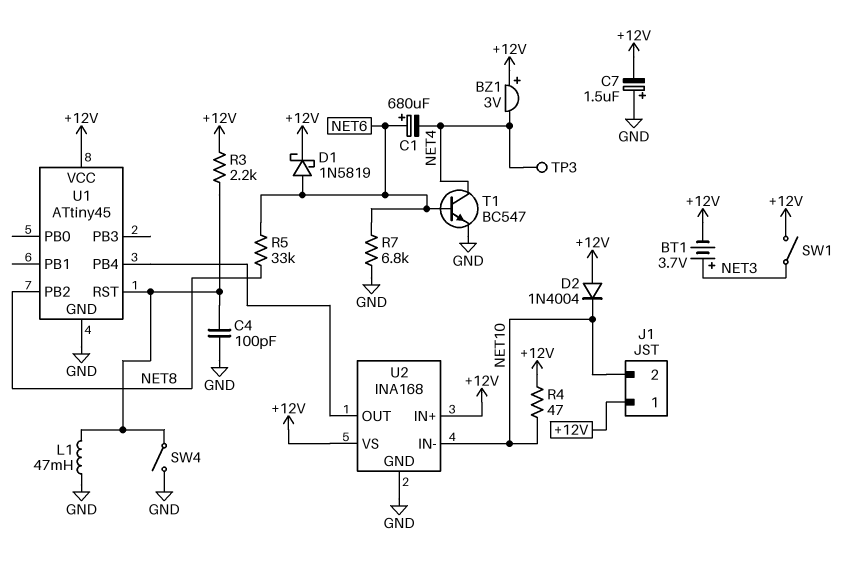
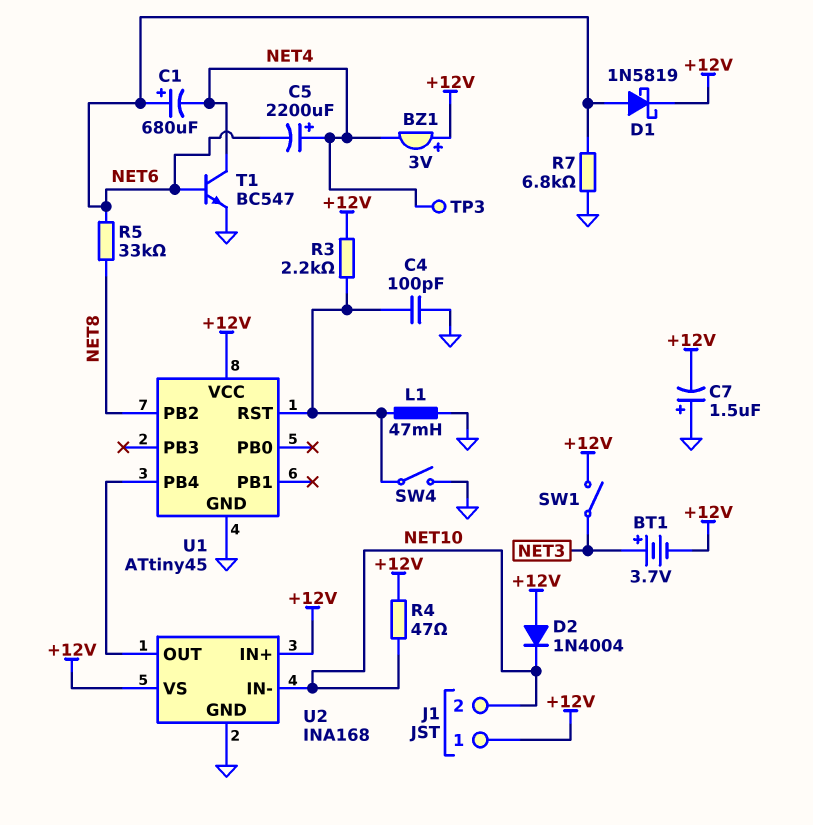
C5: none -> 2200uF (plus NET4, minus NET6)

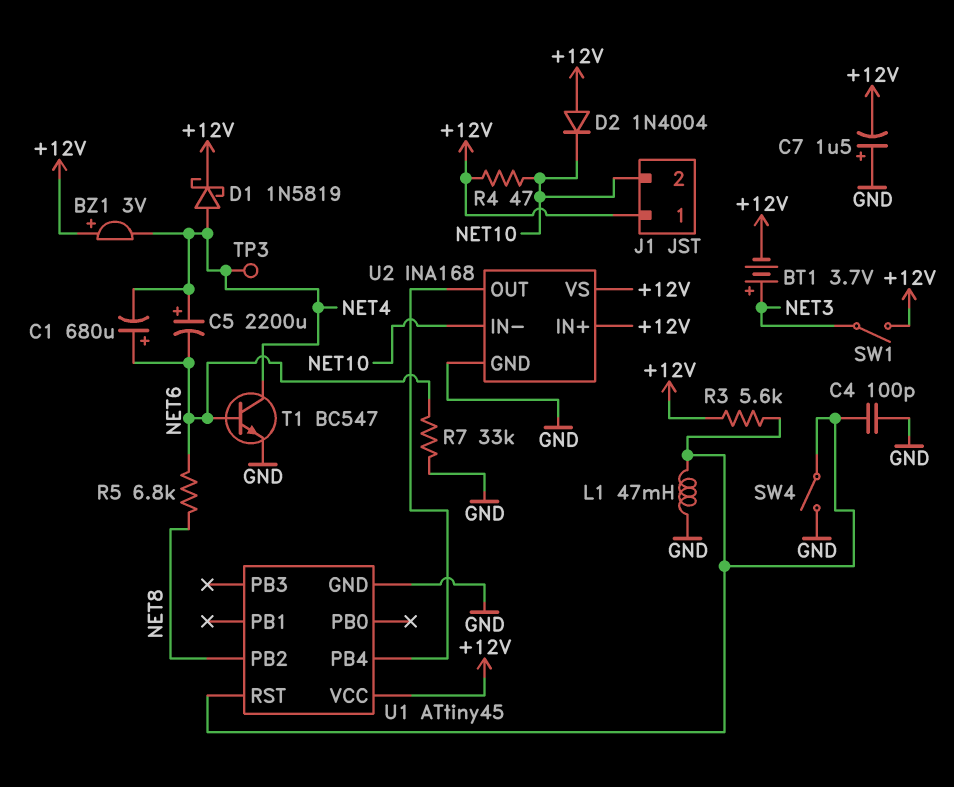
D1: schottky 1N5819 (A NET6, K +12V) -> schottky 1N5819 (A NET4, K +12V)
R3: 2.2k (+12V, U1/RST) -> 5.6k (+12V, U1/RST)
R5: 33k (NET6, NET8) -> 6.8k (NET6, NET8)
R7: 6.8k (GND, NET6) -> 33k (GND, NET6)

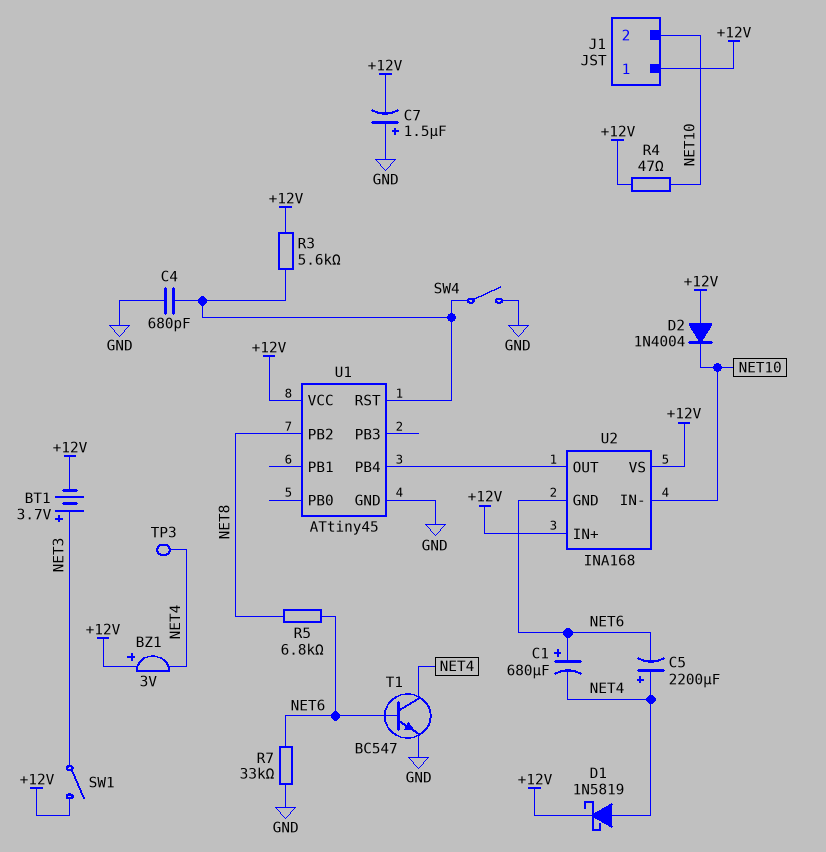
C4: 100pF (GND, U1/RST) -> 680pF (GND, U1/RST)
L1: 47mH (GND, U1/RST) -> none
U2 pin GND: GND -> NET6

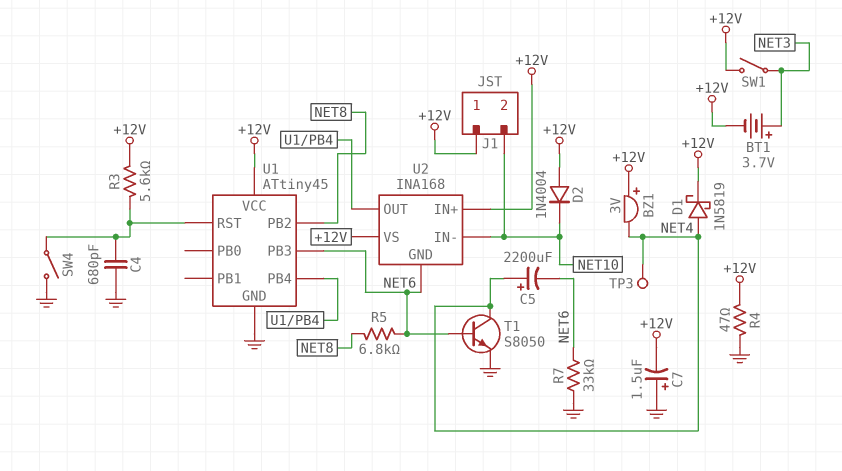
C1: 680uF (plus NET6, minus NET4) -> none
R4: 47 (+12V, NET10) -> 47 (+12V, GND)
T1: NPN BC547 (B NET6, C NET4, E GND) -> NPN S8050 (B NET6, C NET4, E GND)
U1 pin PB3: none -> NET6

